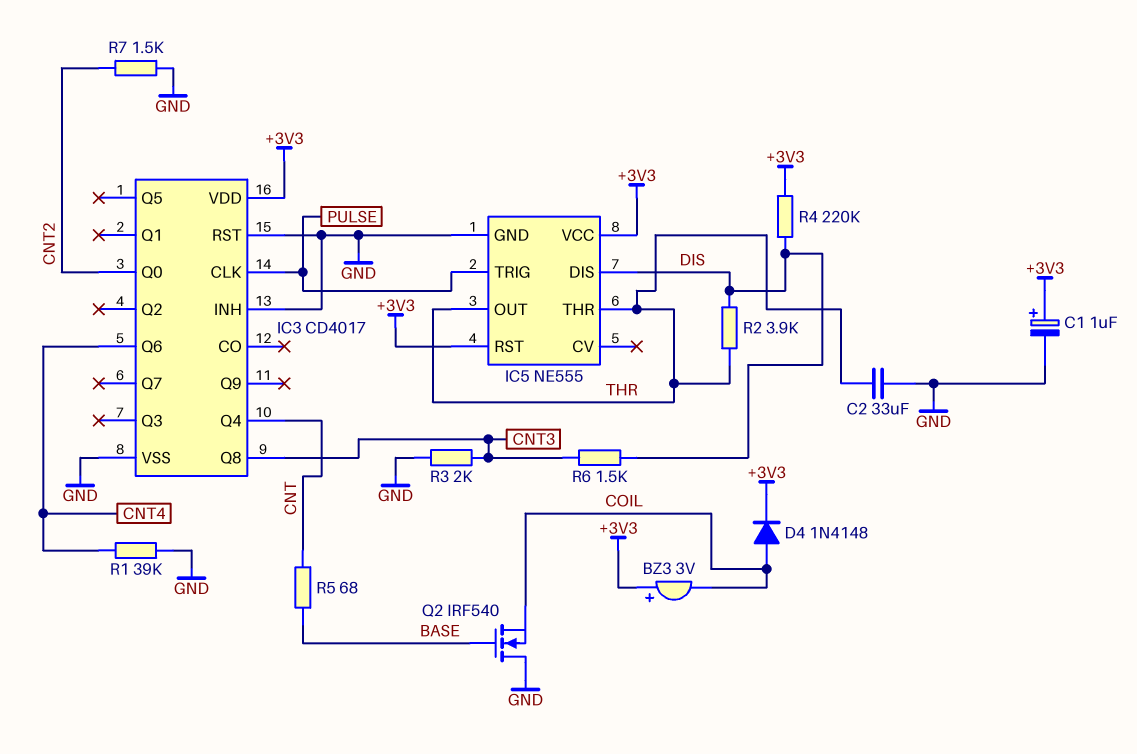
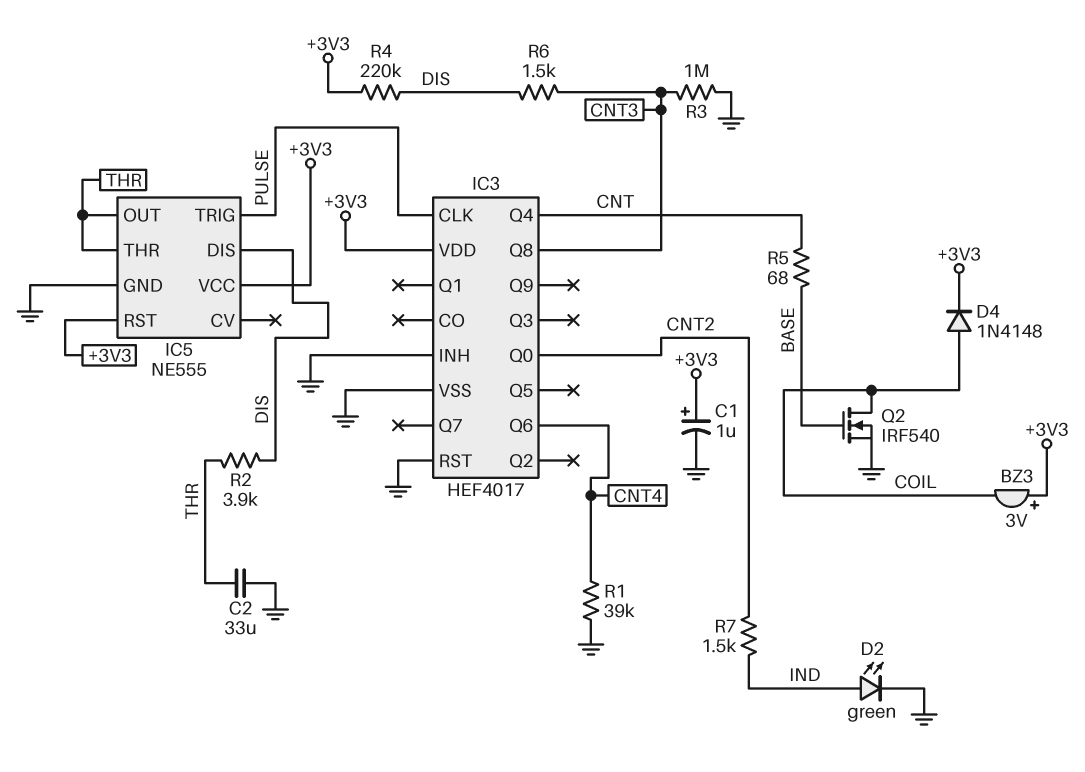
D2: none -> LED green (A IND, K GND)
IC3: CD4017 -> HEF4017
Q2: NMOS IRF540 (G BASE, D GND, S COIL) -> NMOS IRF540 (G BASE, D COIL, S GND)
R3: 2k (CNT3, GND) -> 1M (CNT3, GND)
R7: 1.5k (CNT2, GND) -> 1.5k (CNT2, IND)

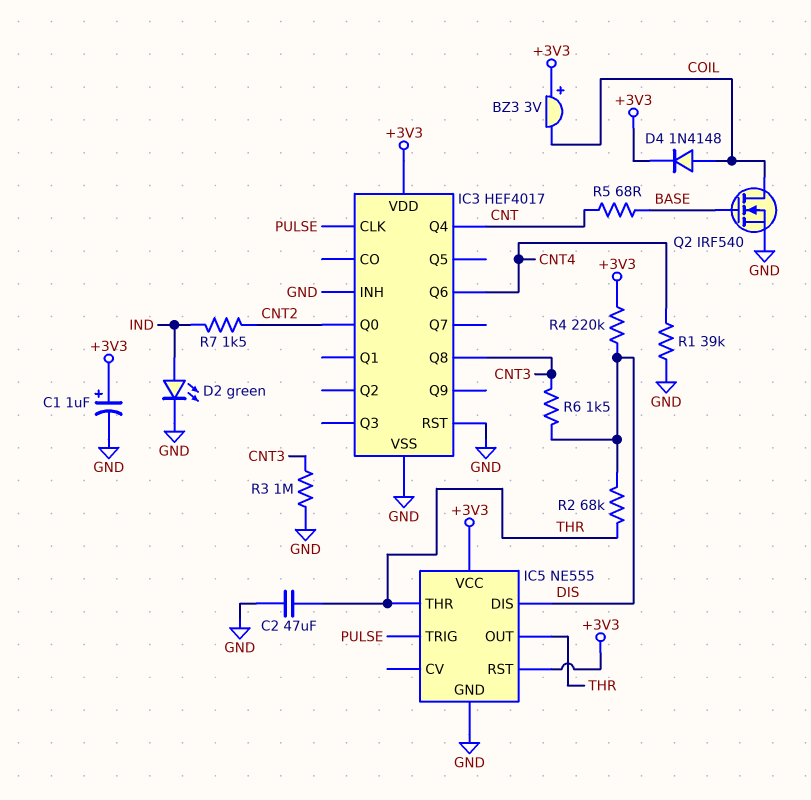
C2: 33uF (GND, THR) -> 47uF (GND, THR)
R2: 3.9k (DIS, THR) -> 68k (DIS, THR)

